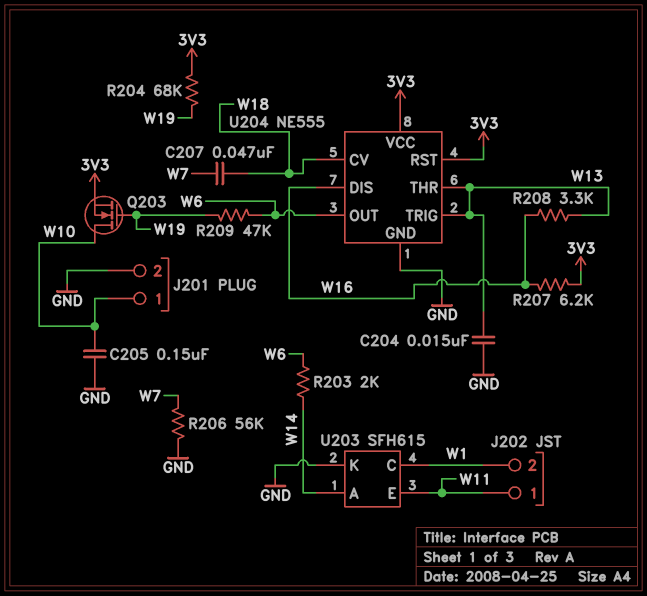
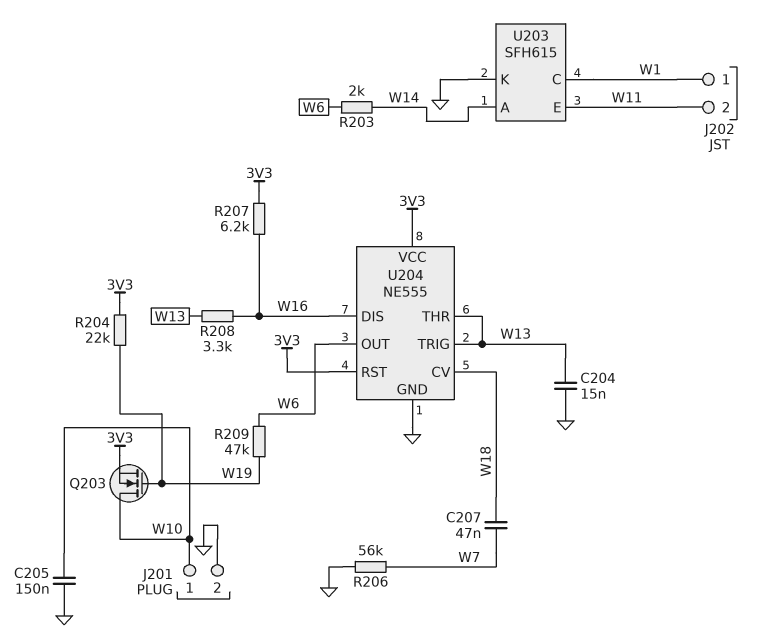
J202 pin 1: W11 -> W1
J202 pin 2: W1 -> W11
R204: 68k (3V3, W19) -> 22k (3V3, W19)

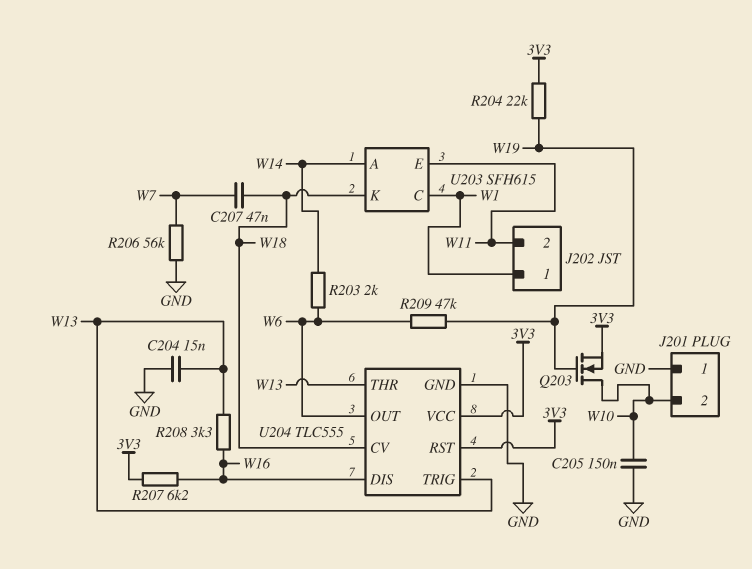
J201 pin 1: W10 -> GND
J201 pin 2: GND -> W10
U203 pin K: GND -> W18
U204: NE555 -> TLC555

